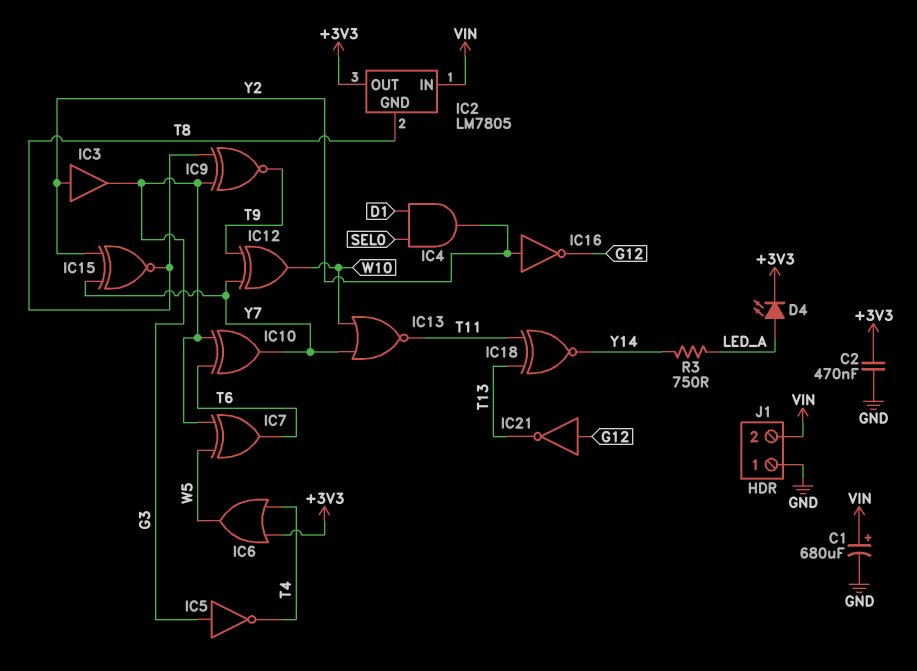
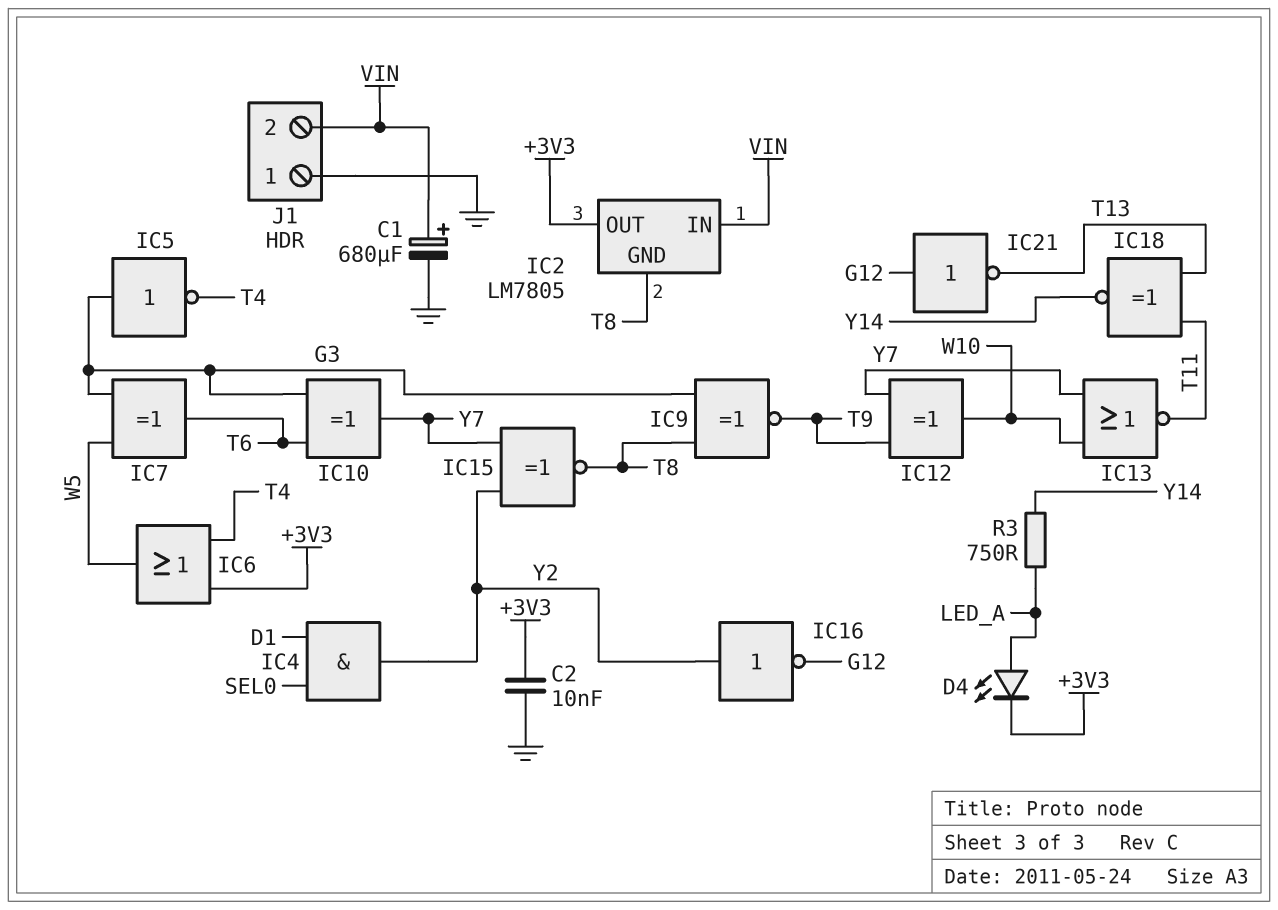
C2: 470nF (+3V3, GND) -> 10nF (+3V3, GND)
IC3: buffer (in Y2, out G3) -> none

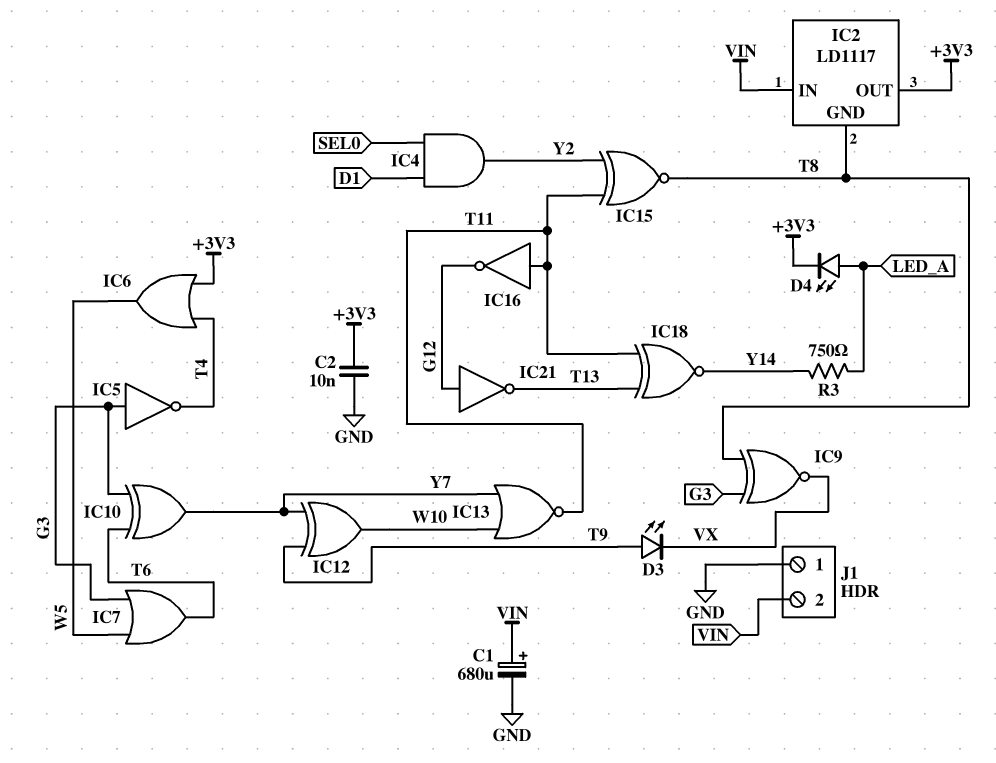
D3: none -> LED (A T9, K VX)
IC2: LM7805 -> LD1117
IC7: XOR (in G3, in W5, out T6) -> OR (in G3, in W5, out T6)
IC9: XNOR (in G3, in T8, out T9) -> XNOR (in G3, in T8, out VX)
IC15: XNOR (in Y2, in Y7, out T8) -> XNOR (in T11, in Y2, out T8)
IC16: NOT (in Y2, out G12) -> NOT (in T11, out G12)

